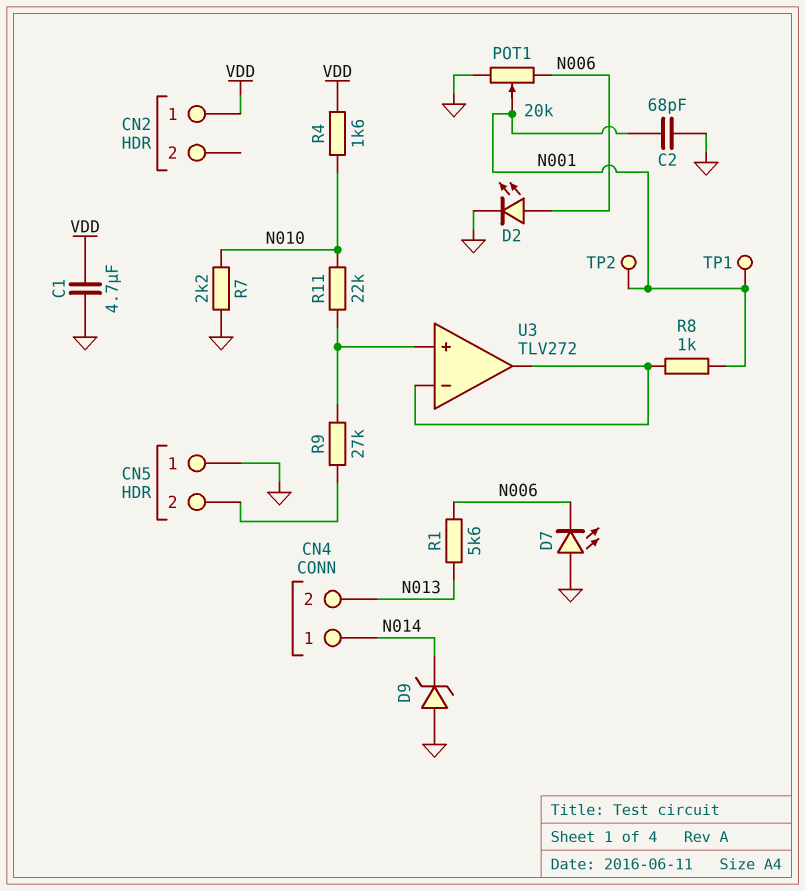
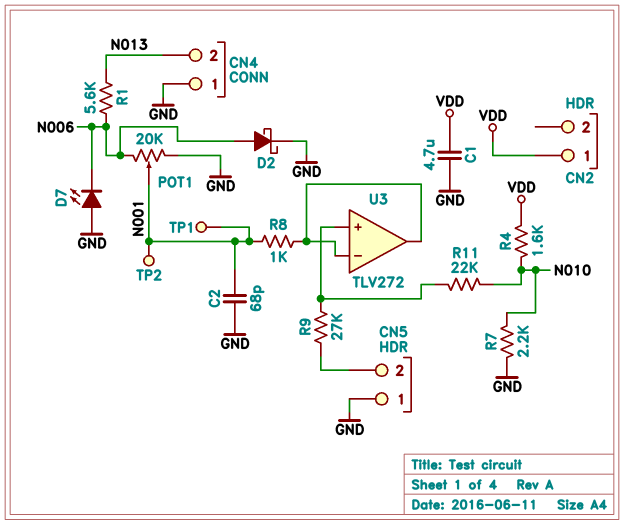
CN4 pin 1: N014 -> GND
D2: LED (A N006, K GND) -> schottky (A N006, K GND)
D9: zener (A GND, K N014) -> none

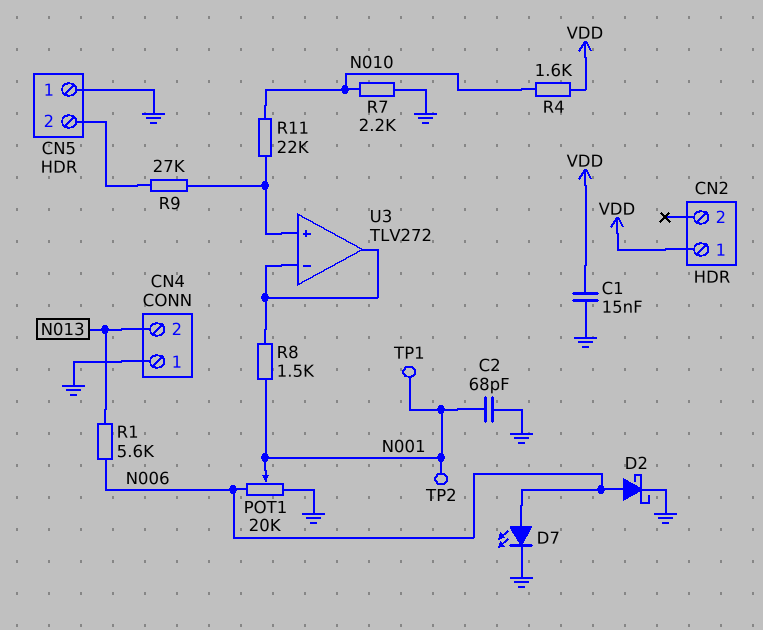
C1: 4.7uF (GND, VDD) -> 15nF (GND, VDD)
D7: LED (A GND, K N006) -> LED (A N006, K GND)
R8: 1k (N001, U3/in-) -> 1.5k (N001, U3/in-)

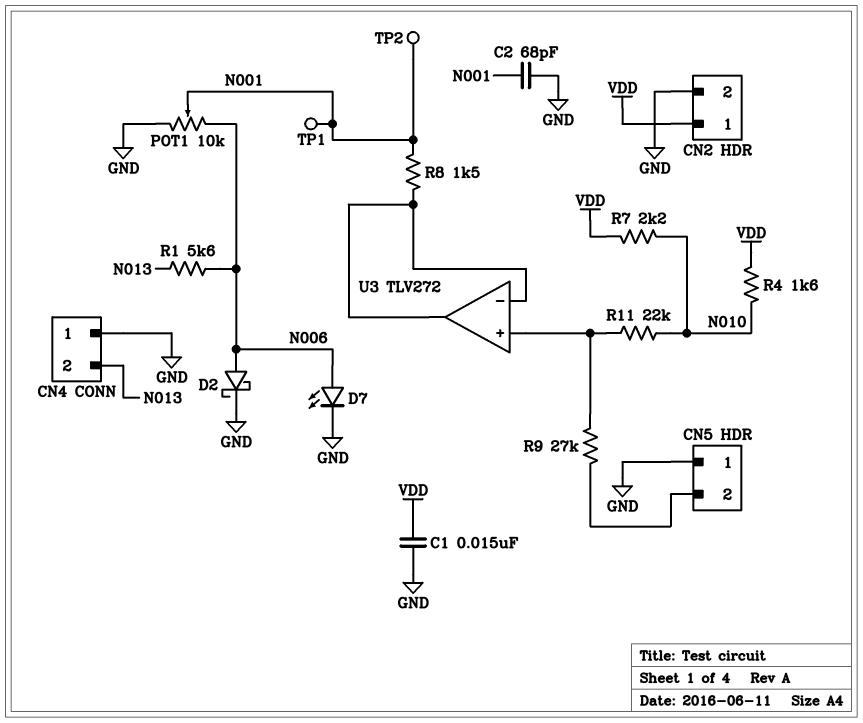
CN2 pin 2: none -> GND
POT1: 20k (GND, N006, wiper N001) -> 10k (GND, N006, wiper N001)
R7: 2.2k (GND, N010) -> 2.2k (N010, VDD)

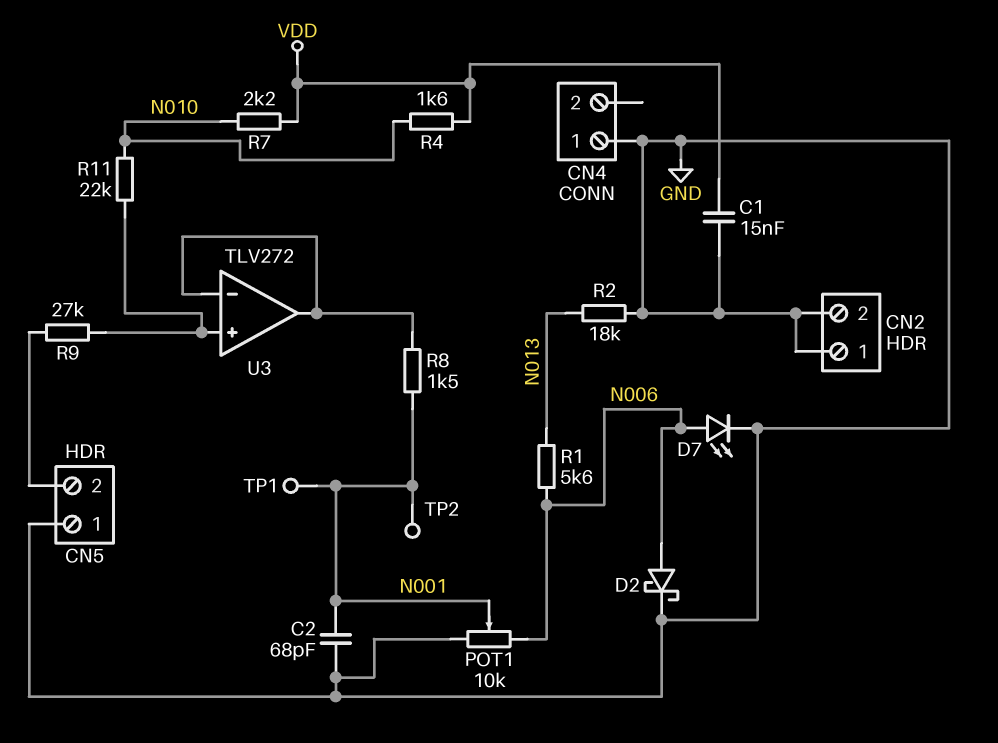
CN2 pin 1: VDD -> GND
CN4 pin 2: N013 -> none
R2: none -> 18k (GND, N013)

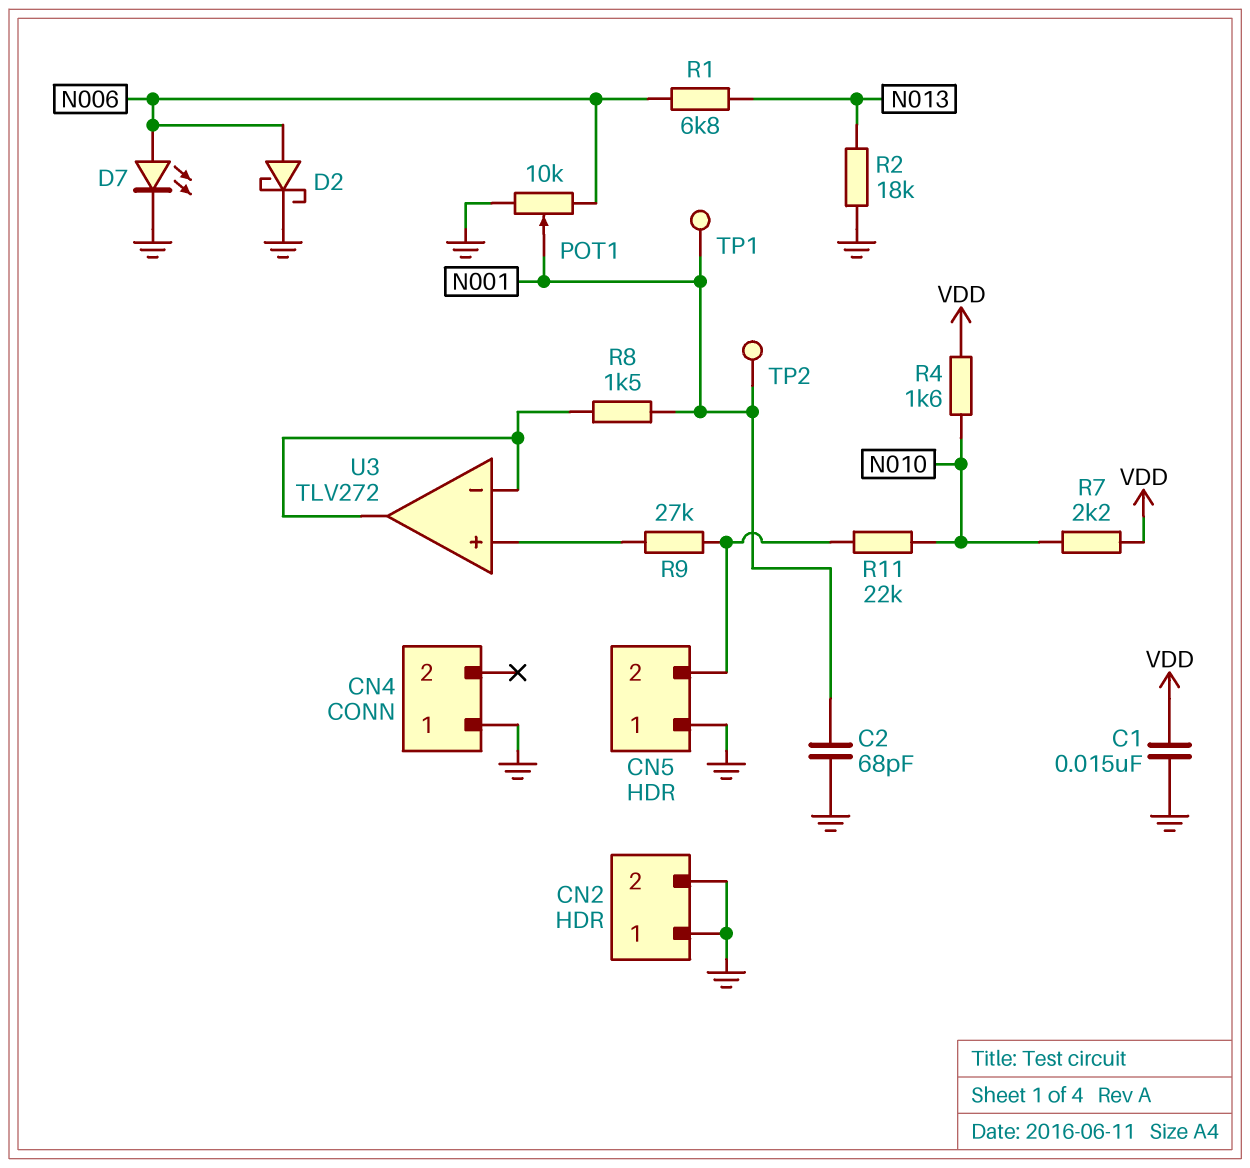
R1: 5.6k (N006, N013) -> 6.8k (N006, N013)
R11: 22k (N010, U3/in+) -> 22k (CN5/2, N010)

